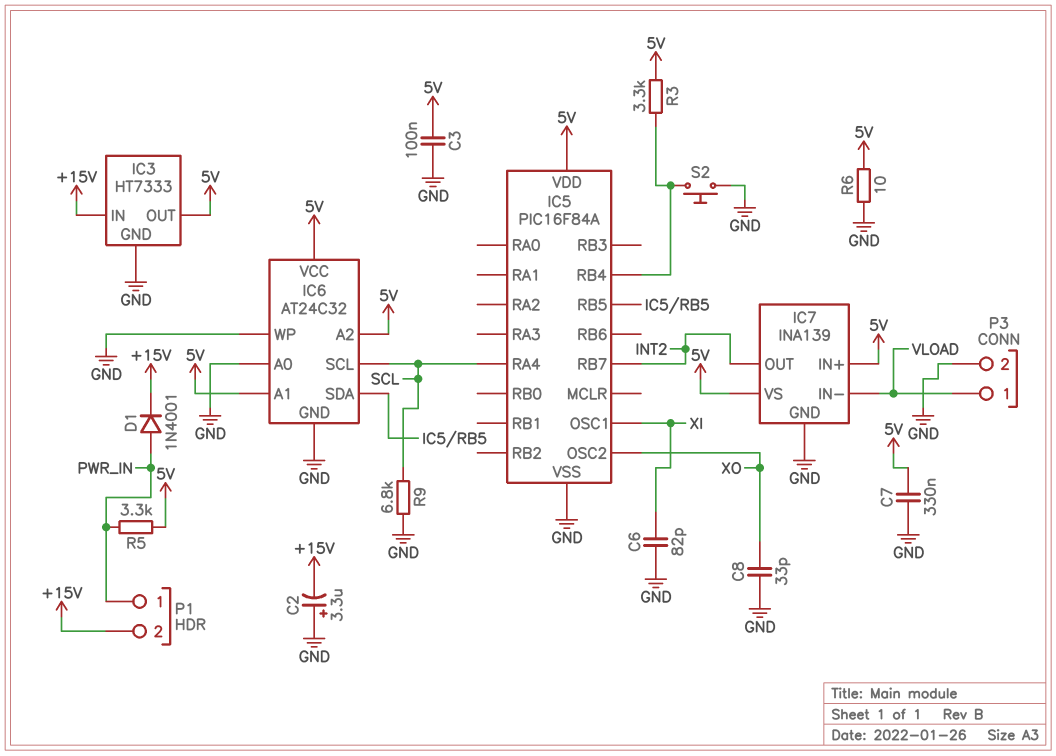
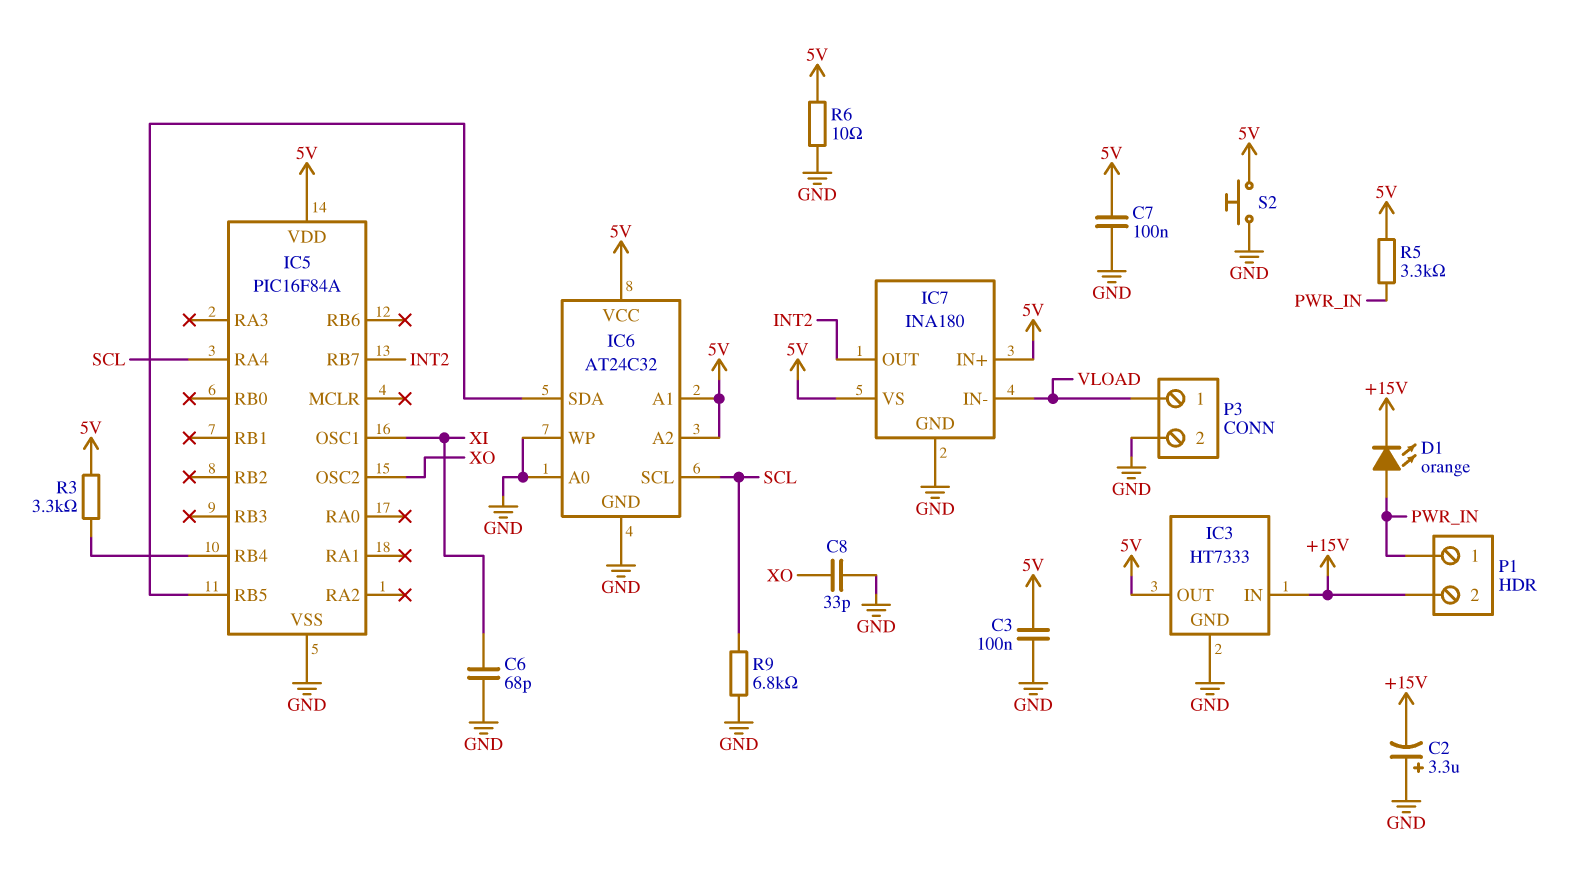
C6: 82pF (GND, XI) -> 68pF (GND, XI)
C7: 330nF (5V, GND) -> 100nF (5V, GND)
D1: diode 1N4001 (A PWR_IN, K +15V) -> LED orange (A PWR_IN, K +15V)
IC7: INA139 -> INA180
S2: button (GND, IC5/RB4) -> button (5V, GND)

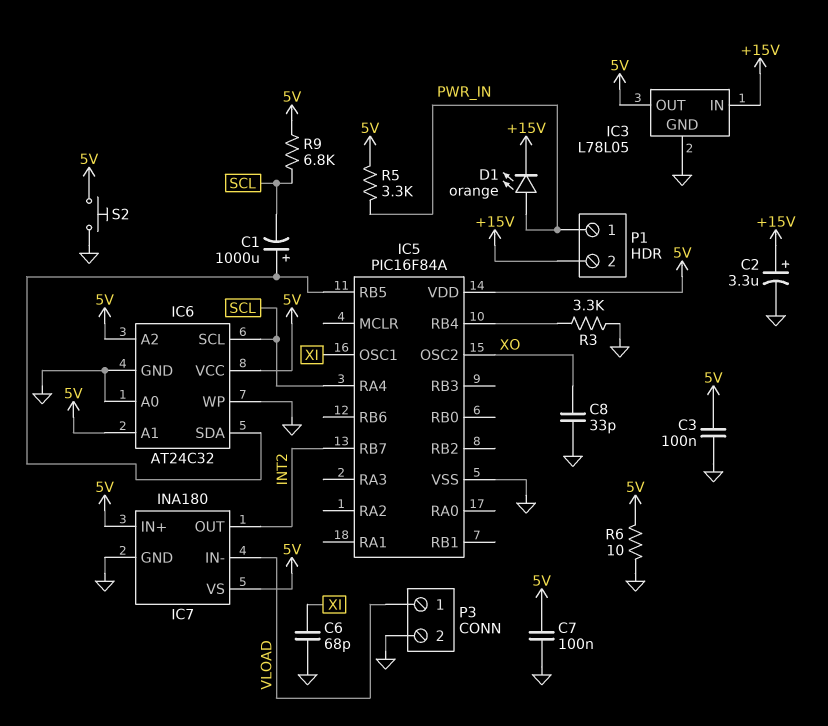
C1: none -> 1000uF (plus IC5/RB5, minus SCL)
C2: 3.3uF (plus GND, minus +15V) -> 3.3uF (plus +15V, minus GND)
IC3: HT7333 -> L78L05
R3: 3.3k (5V, IC5/RB4) -> 3.3k (GND, IC5/RB4)
R9: 6.8k (GND, SCL) -> 6.8k (5V, SCL)

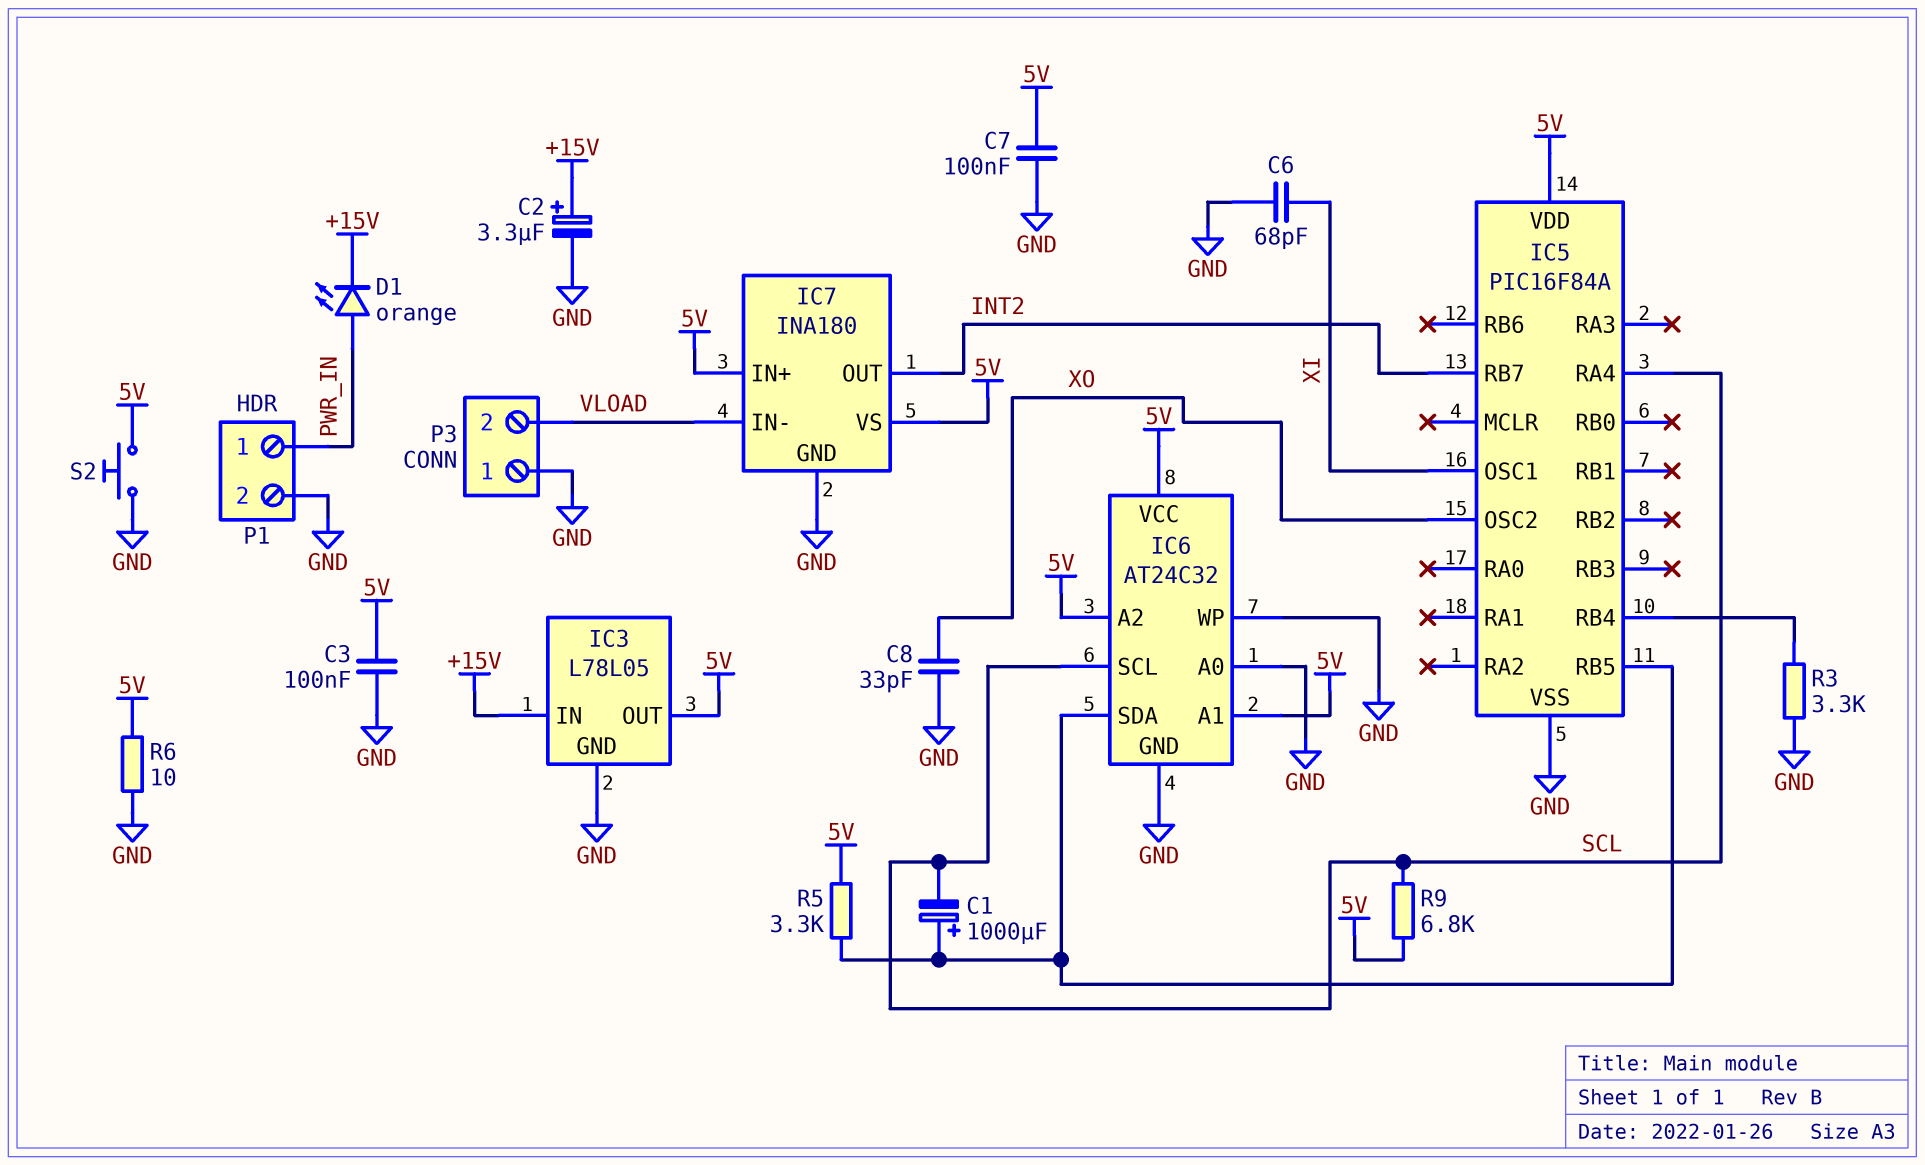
P1 pin 2: +15V -> GND
P3 pin 1: VLOAD -> GND
P3 pin 2: GND -> VLOAD
R5: 3.3k (5V, PWR_IN) -> 3.3k (5V, IC5/RB5)

